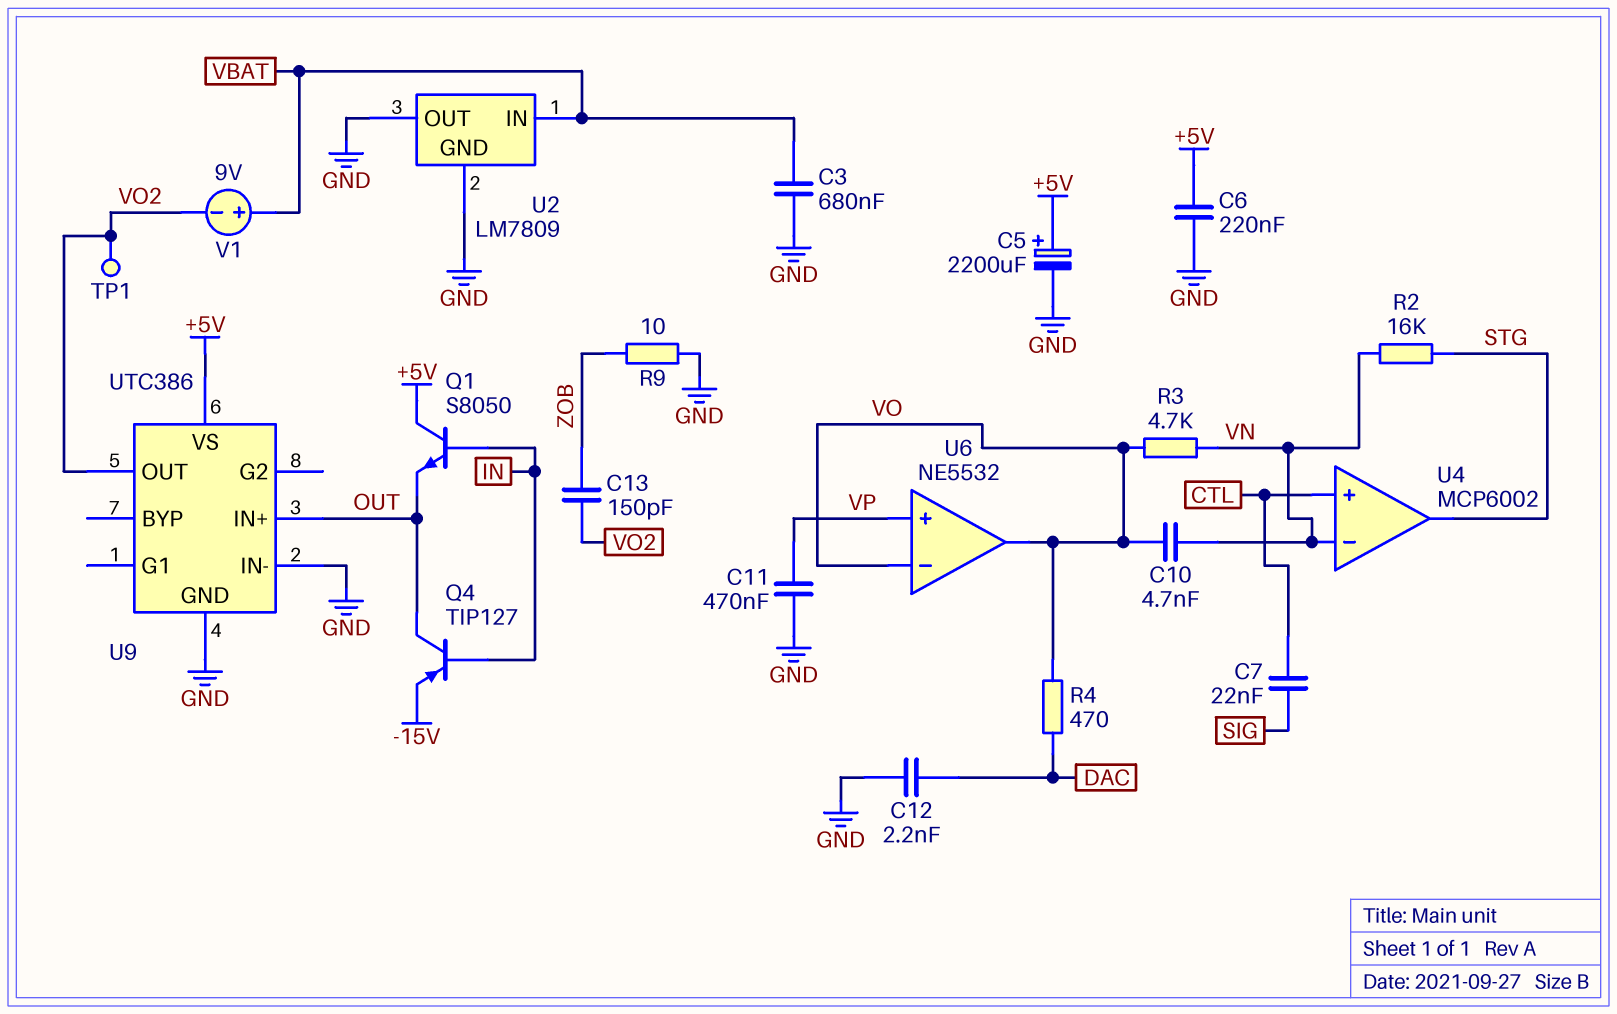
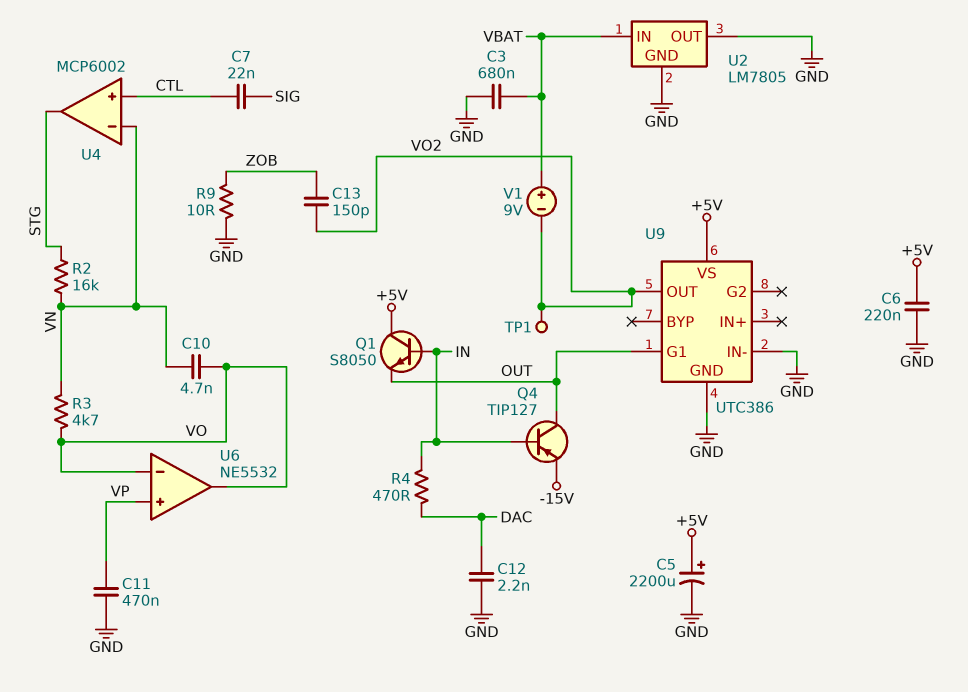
R4: 470 (DAC, VO) -> 470 (DAC, IN)
U2: LM7809 -> LM7805
U9 pin G1: none -> OUT
U9 pin IN+: OUT -> none

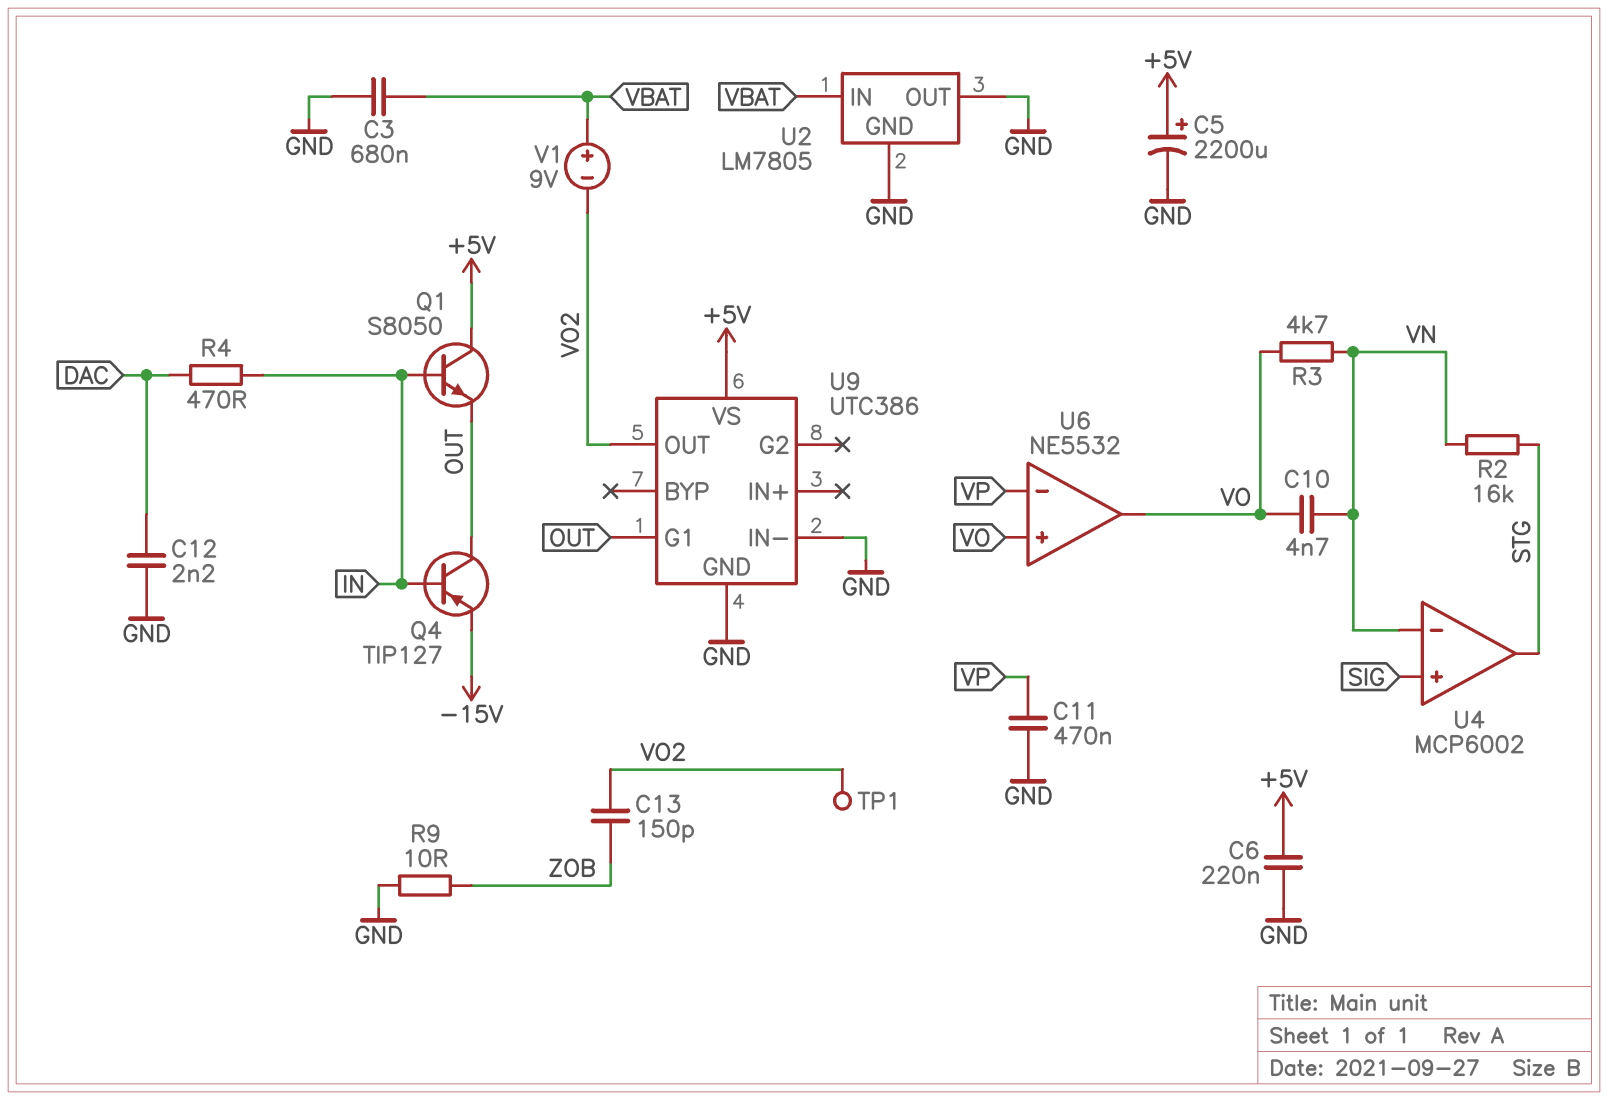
C7: 22nF (CTL, SIG) -> none
U4 pin in+: CTL -> SIG
U6 pin in+: VP -> VO
U6 pin in-: VO -> VP

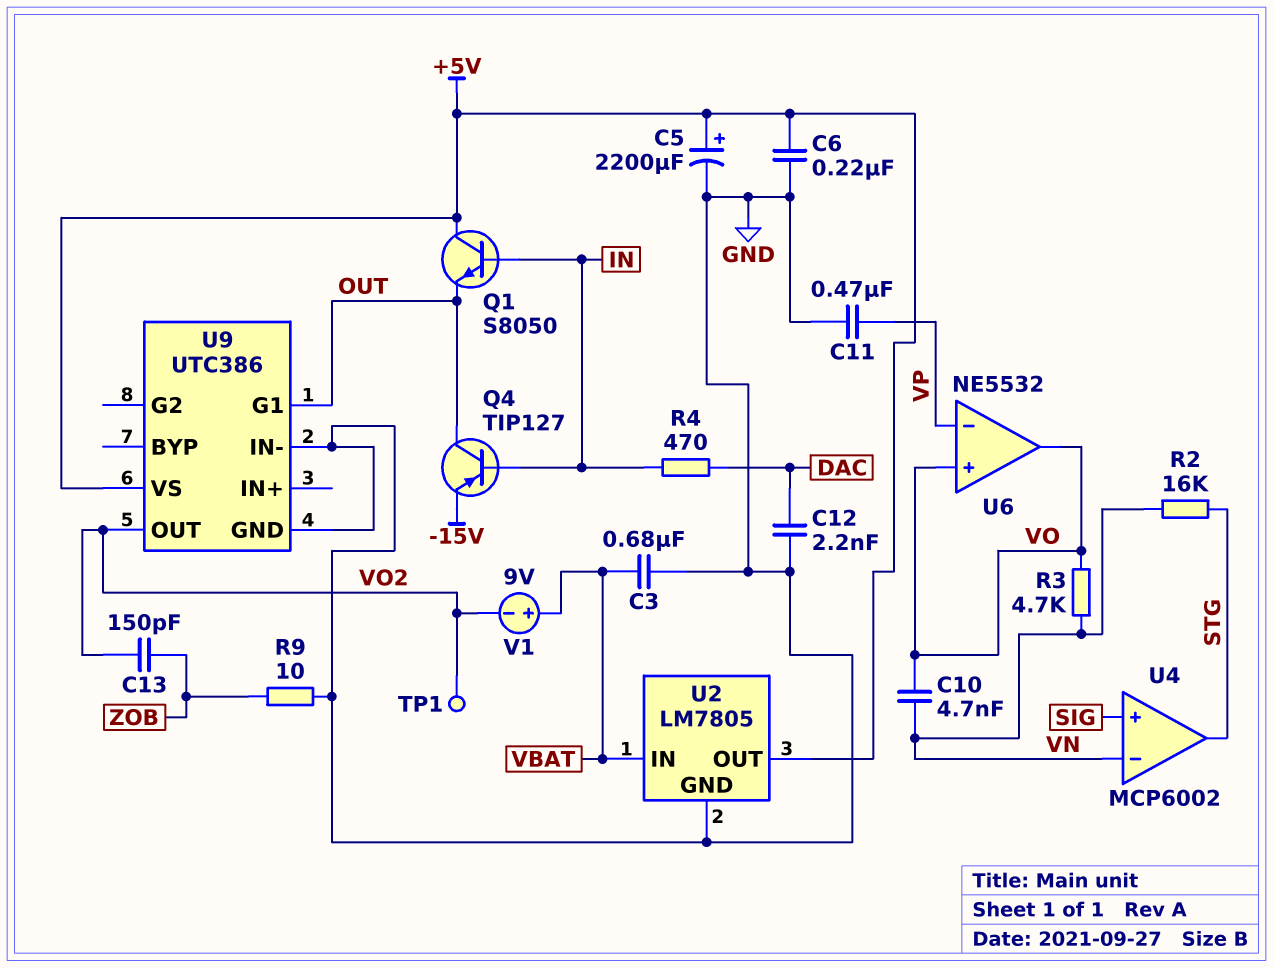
U2 pin OUT: GND -> +5V

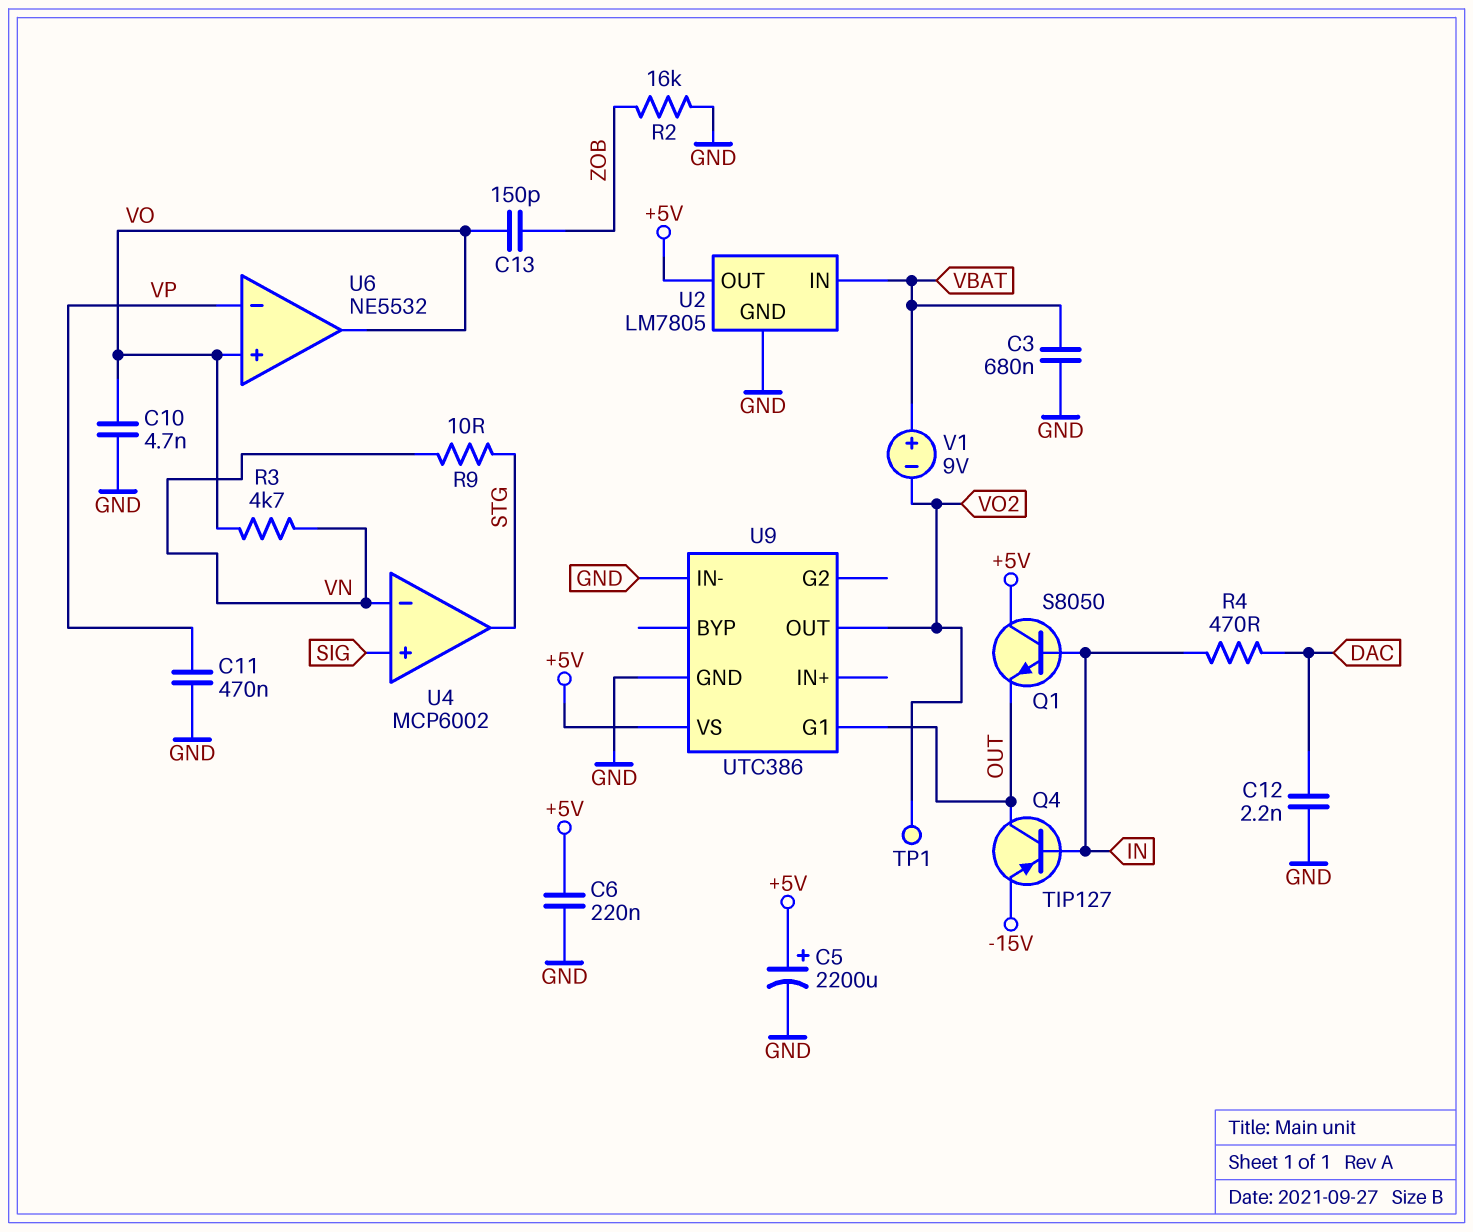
C10: 4.7nF (VN, VO) -> 4.7nF (GND, VO)
C13: 150pF (VO2, ZOB) -> 150pF (VO, ZOB)
R2: 16k (STG, VN) -> 16k (GND, ZOB)
R9: 10 (GND, ZOB) -> 10 (STG, VN)

